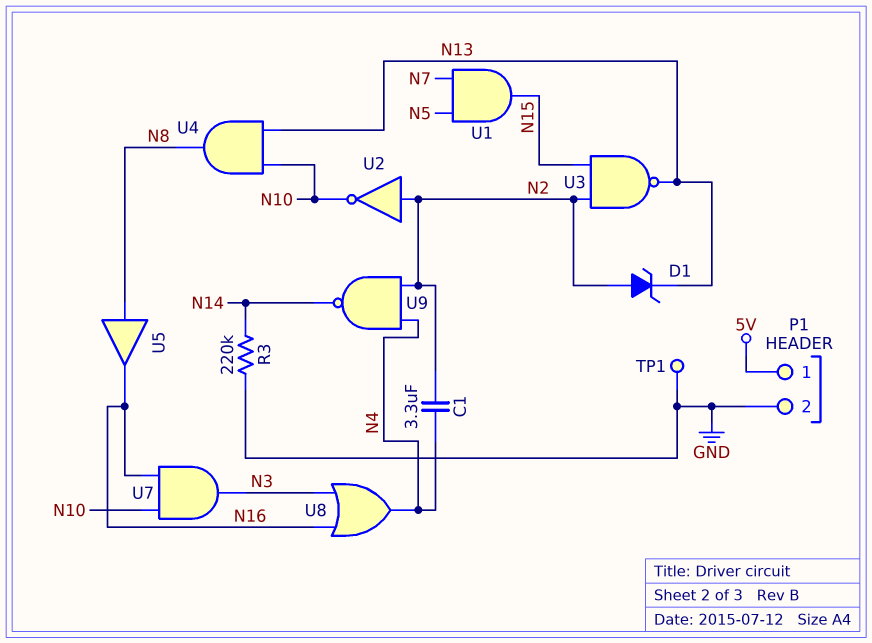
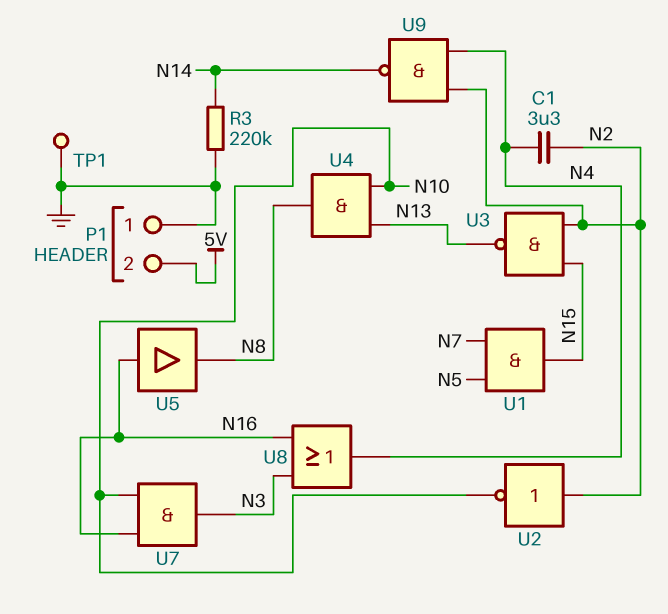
D1: zener (A N2, K N13) -> none
P1 pin 1: 5V -> GND
P1 pin 2: GND -> 5V
U5: buffer (in N8, out N16) -> buffer (in N16, out N8)

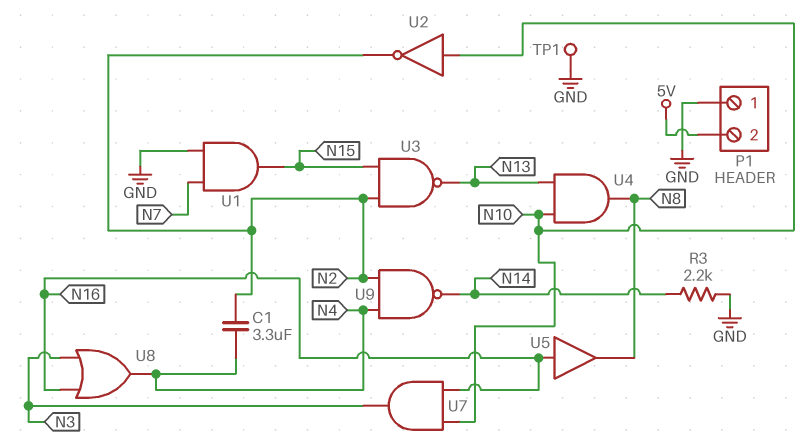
R3: 220k (GND, N14) -> 2.2k (GND, N14)
U1: AND (in N5, in N7, out N15) -> AND (in GND, in N7, out N15)
U2: NOT (in N2, out N10) -> NOT (in N10, out N2)

